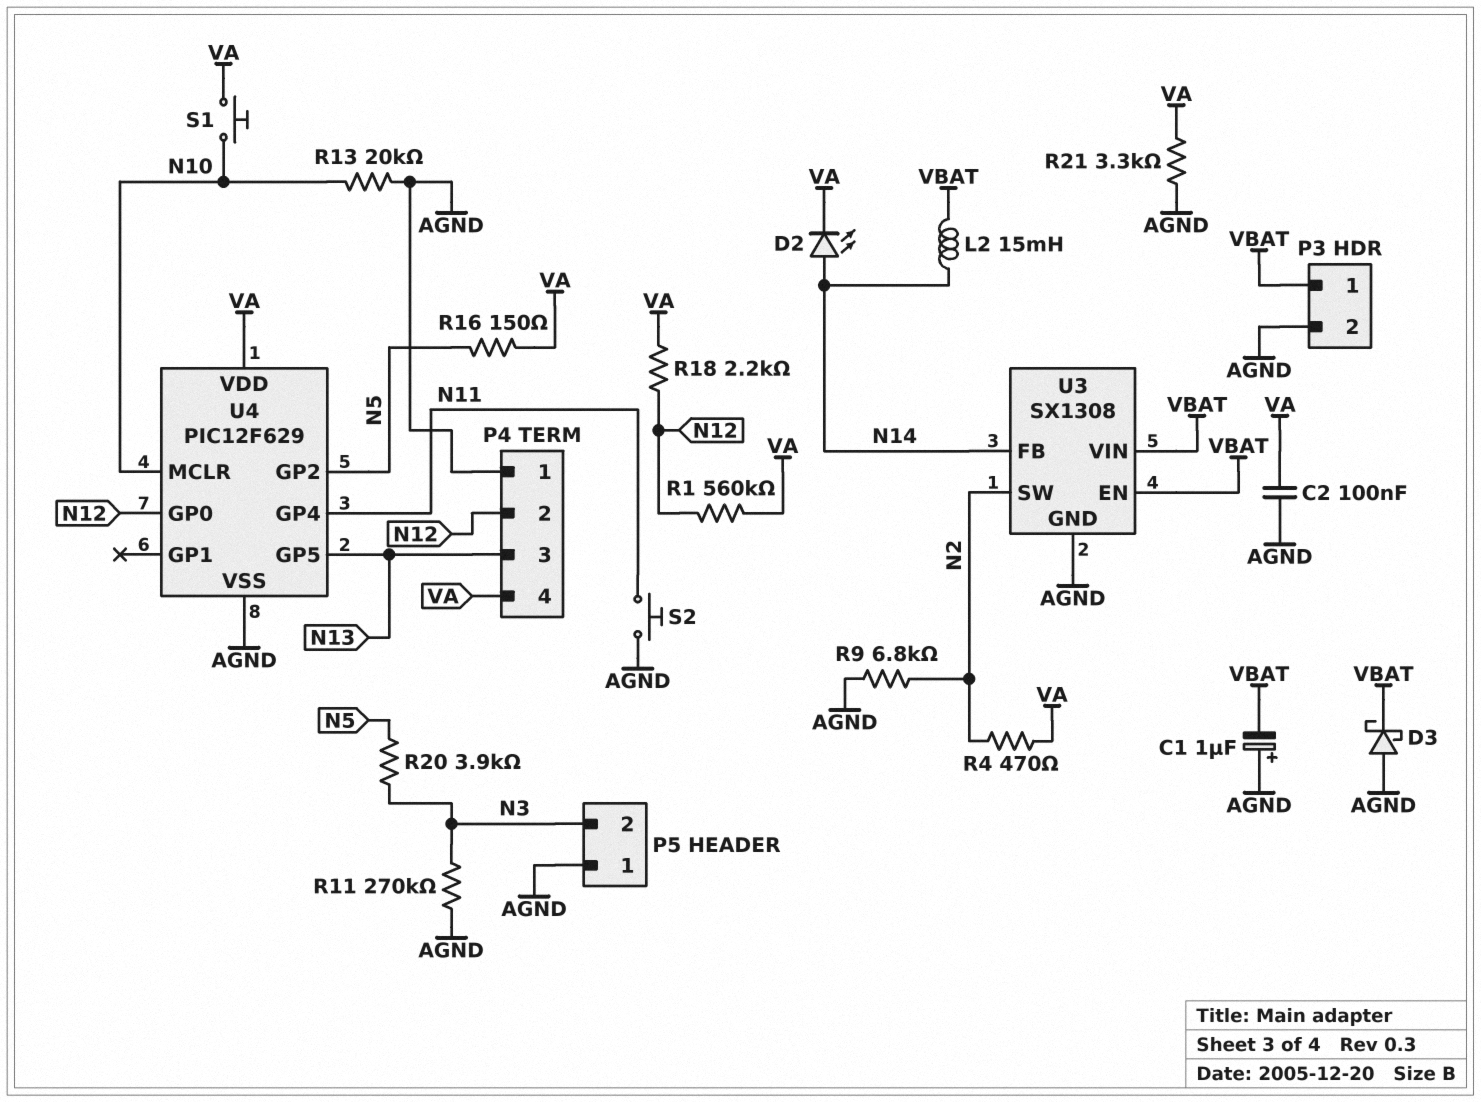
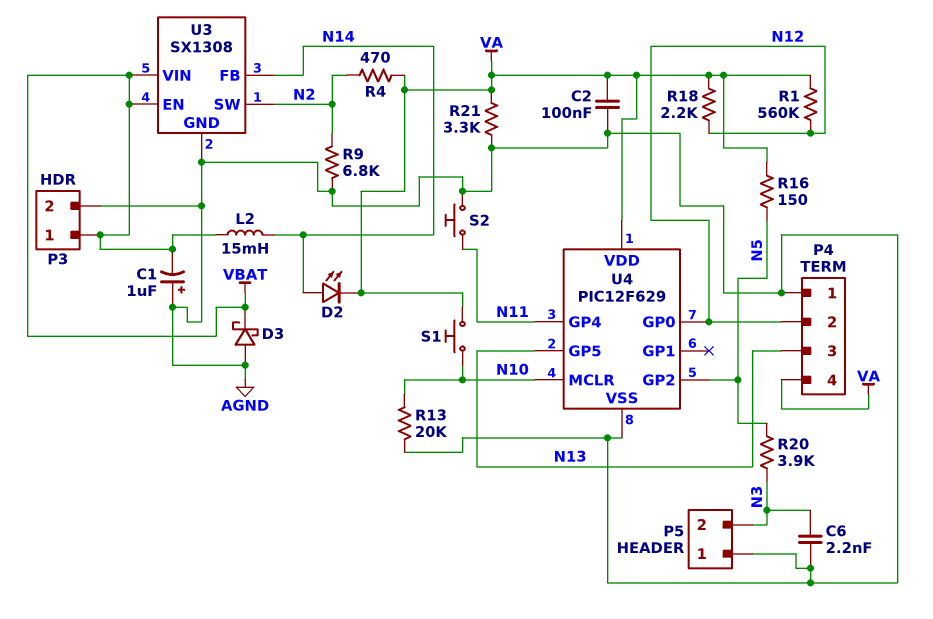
C6: none -> 2.2nF (AGND, N3)
R11: 270k (AGND, N3) -> none

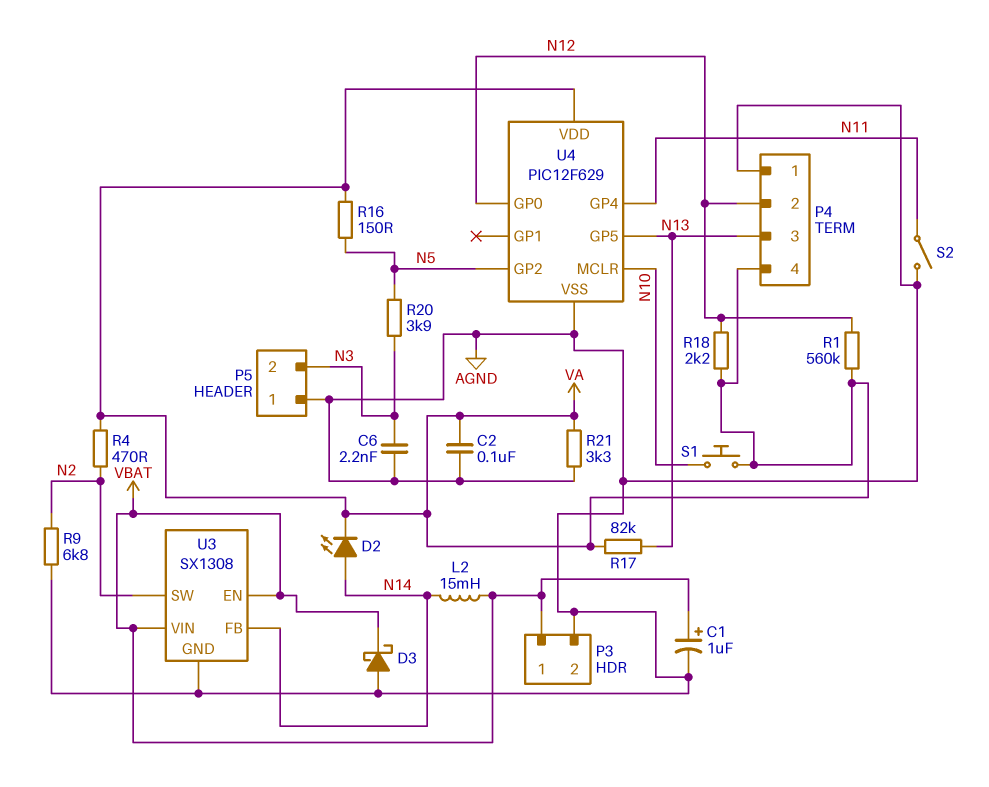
C1: 1uF (plus AGND, minus VBAT) -> 1uF (plus VBAT, minus AGND)
R13: 20k (AGND, N10) -> none
R17: none -> 82k (N13, VA)
S2: button (AGND, N11) -> switch (AGND, N11)

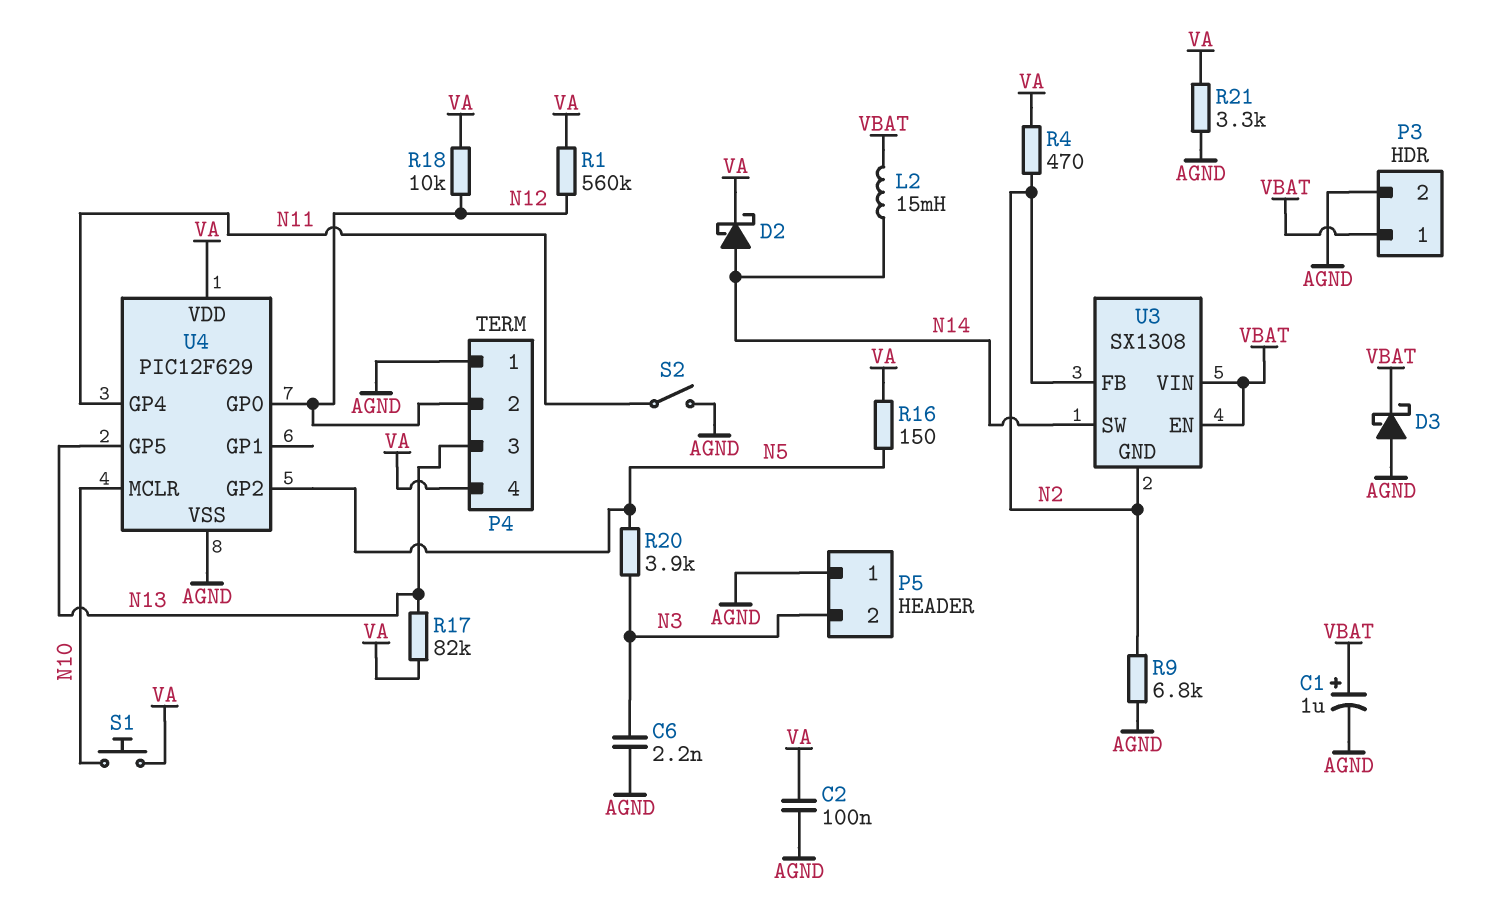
D2: LED (A N14, K VA) -> schottky (A N14, K VA)
R18: 2.2k (N12, VA) -> 10k (N12, VA)
U3 pin FB: N14 -> N2
U3 pin GND: AGND -> N2
U3 pin SW: N2 -> N14

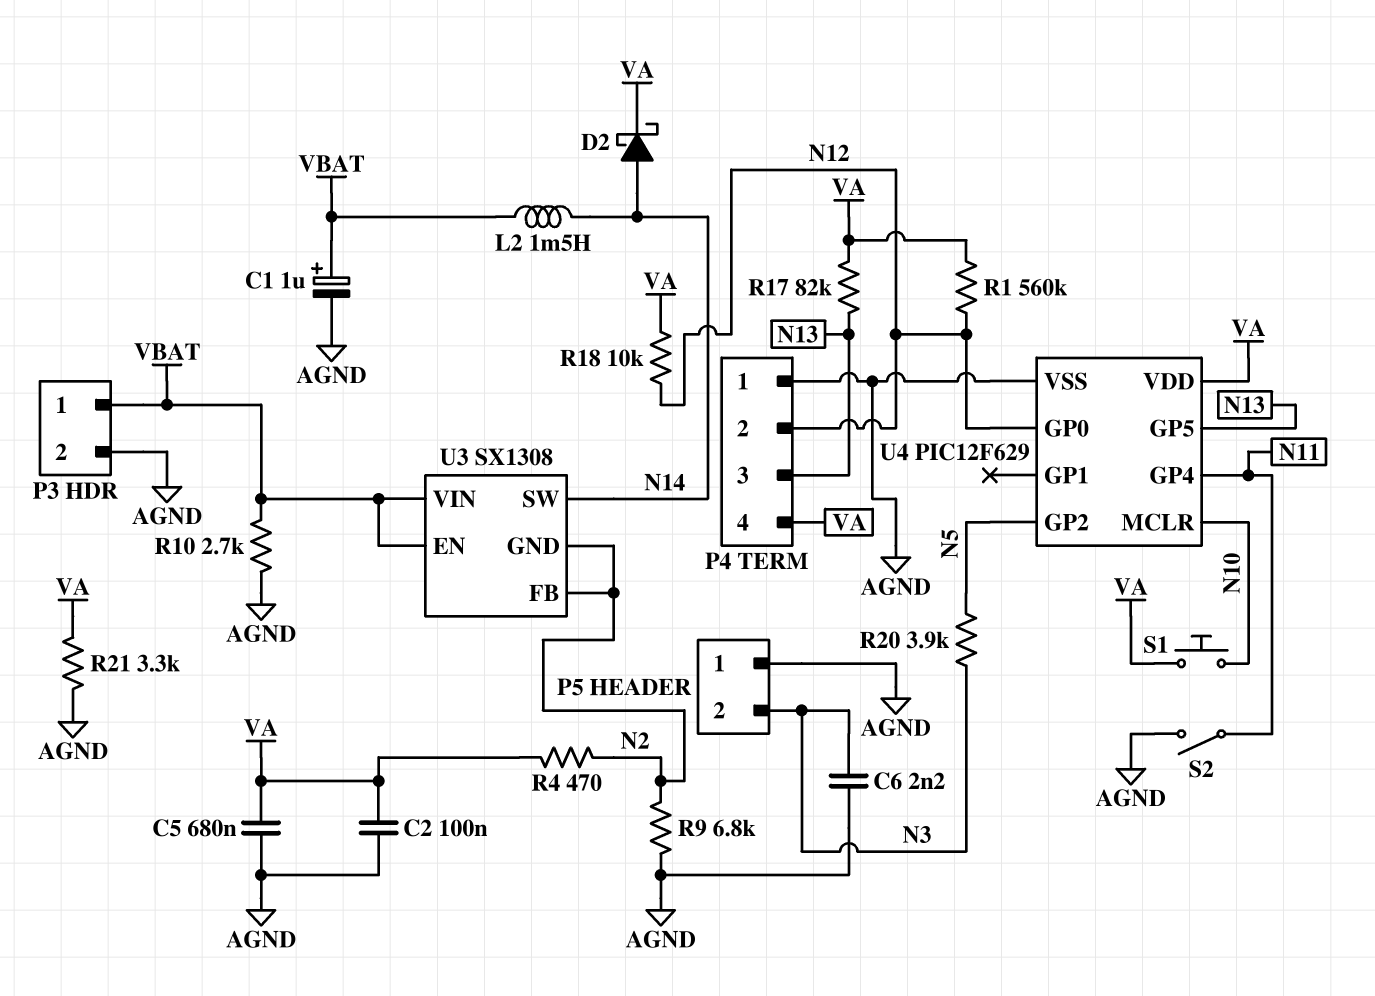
C5: none -> 680nF (AGND, VA)
D3: schottky (A AGND, K VBAT) -> none
L2: 15mH (N14, VBAT) -> 1.5mH (N14, VBAT)
R10: none -> 2.7k (AGND, VBAT)
R16: 150 (N5, VA) -> none

